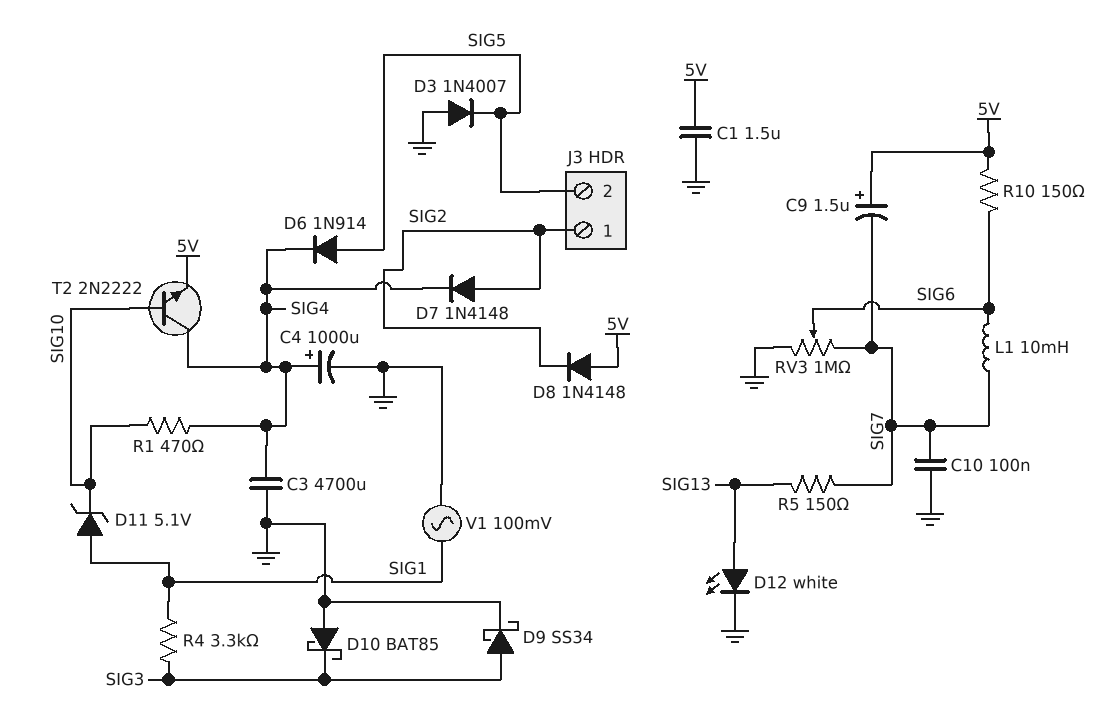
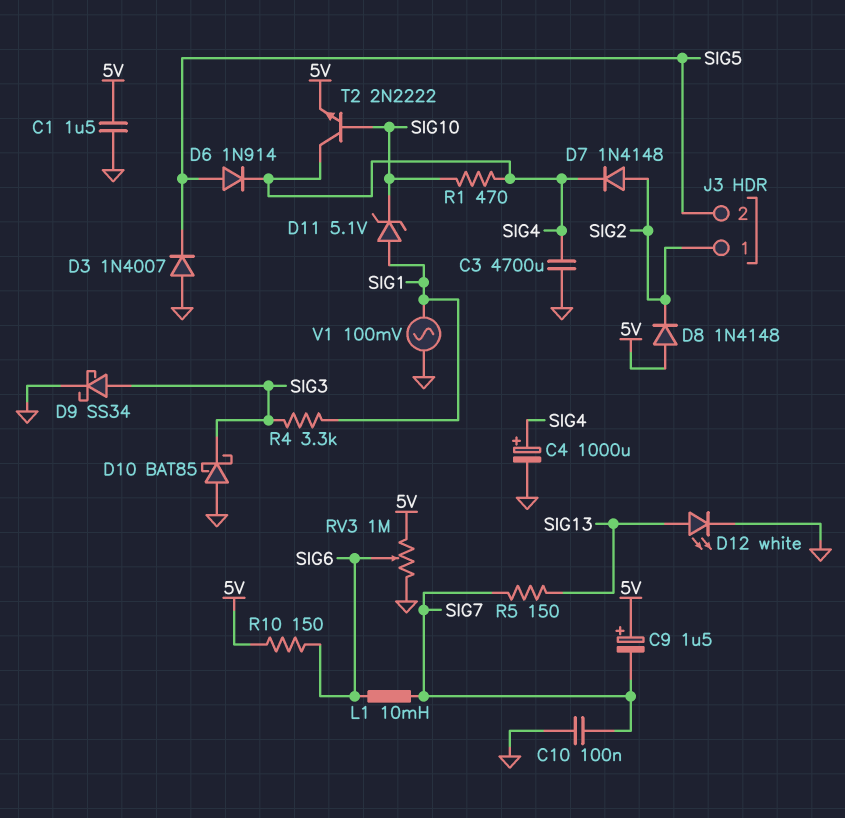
RV3: 1M (GND, SIG7, wiper SIG6) -> 1M (5V, GND, wiper SIG6)

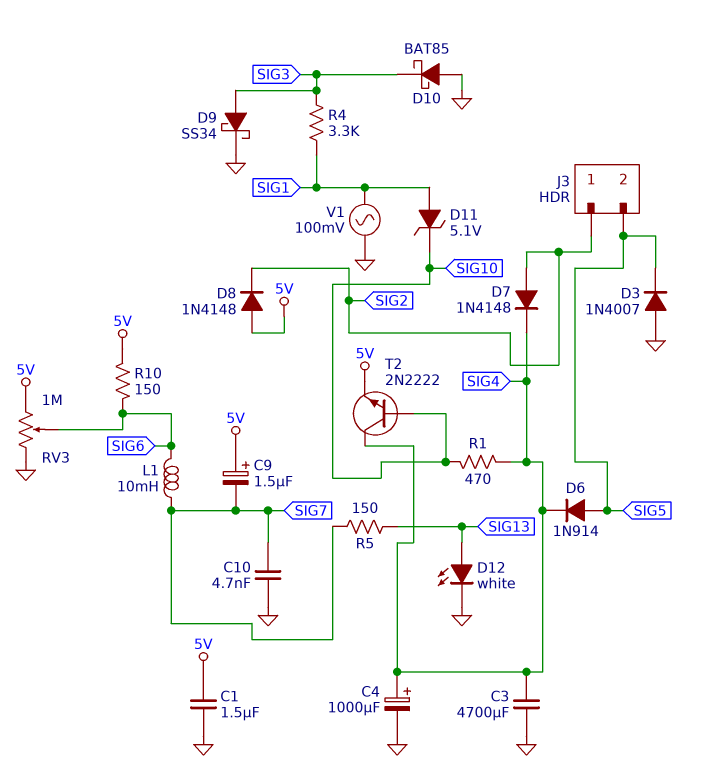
C10: 100nF (GND, SIG7) -> 4.7nF (GND, SIG7)

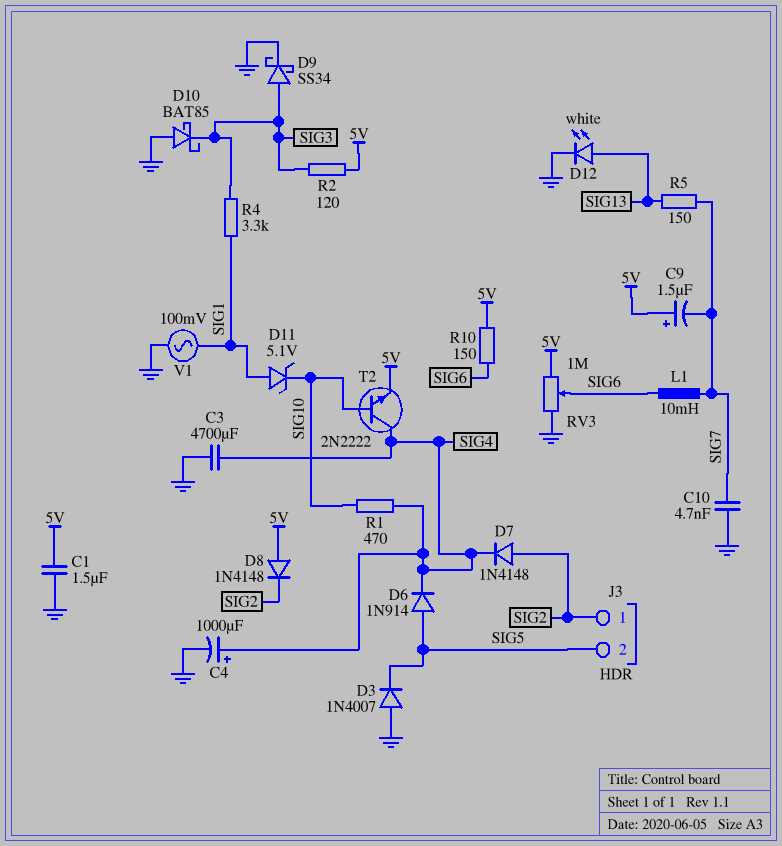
R2: none -> 120 (5V, SIG3)

